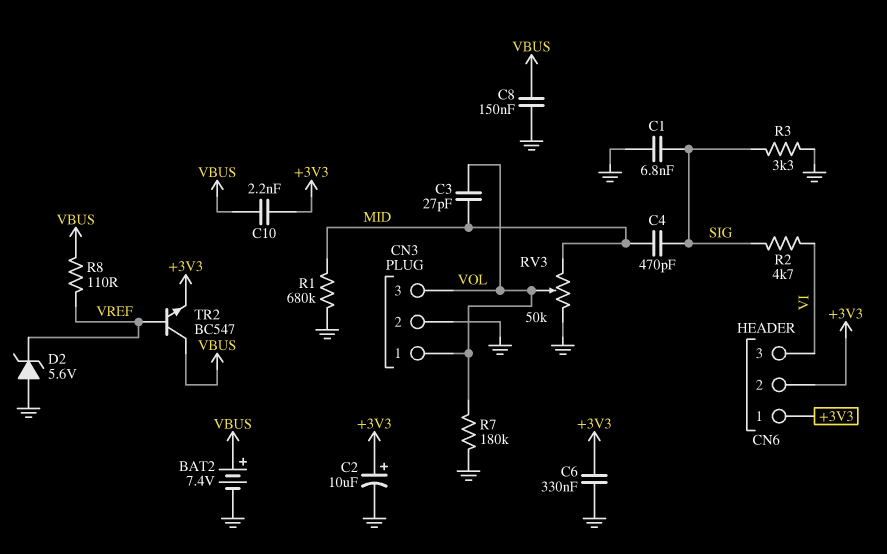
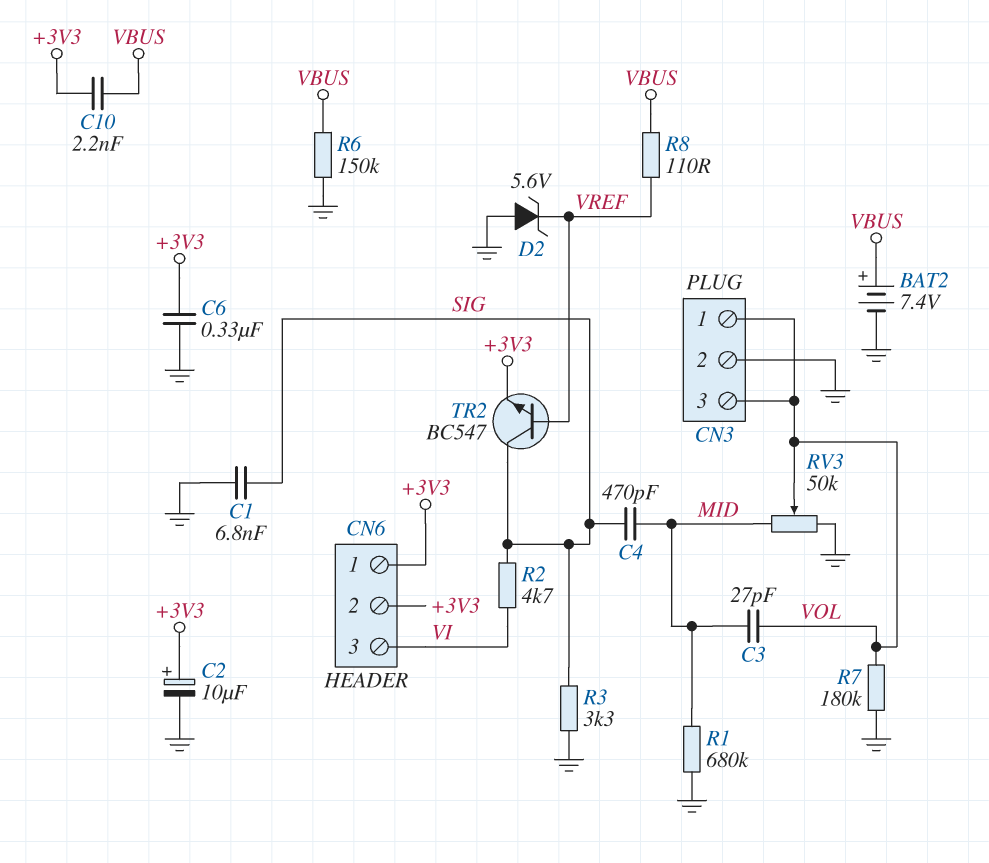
C8: 150nF (GND, VBUS) -> none
R6: none -> 150k (GND, VBUS)
TR2: NPN BC547 (B VREF, C VBUS, E +3V3) -> NPN BC547 (B VREF, C SIG, E +3V3)

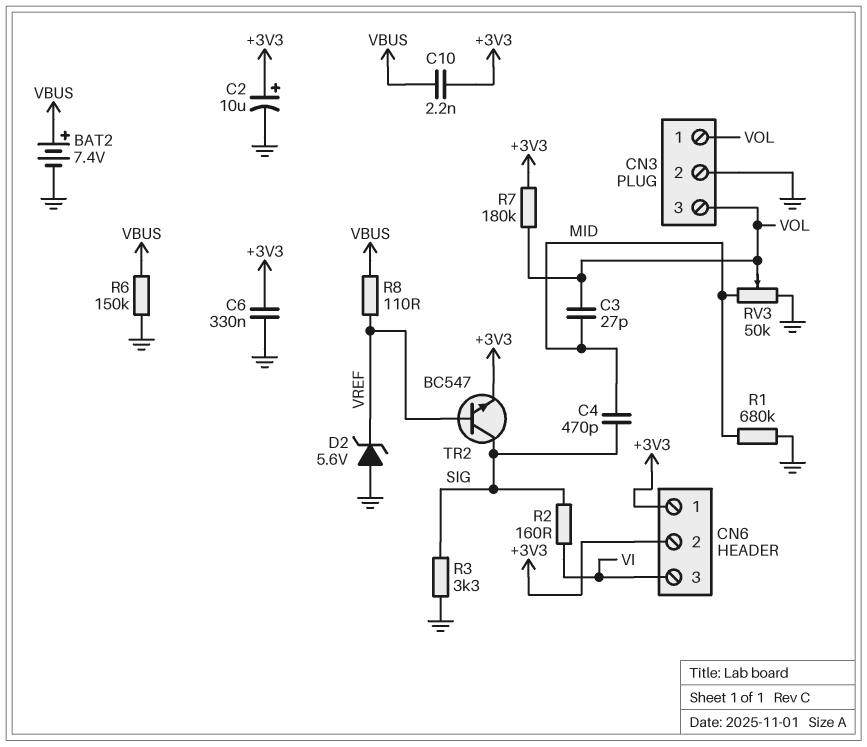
C1: 6.8nF (GND, SIG) -> none
R2: 4.7k (SIG, VI) -> 160 (SIG, VI)
R7: 180k (GND, VOL) -> 180k (+3V3, VOL)

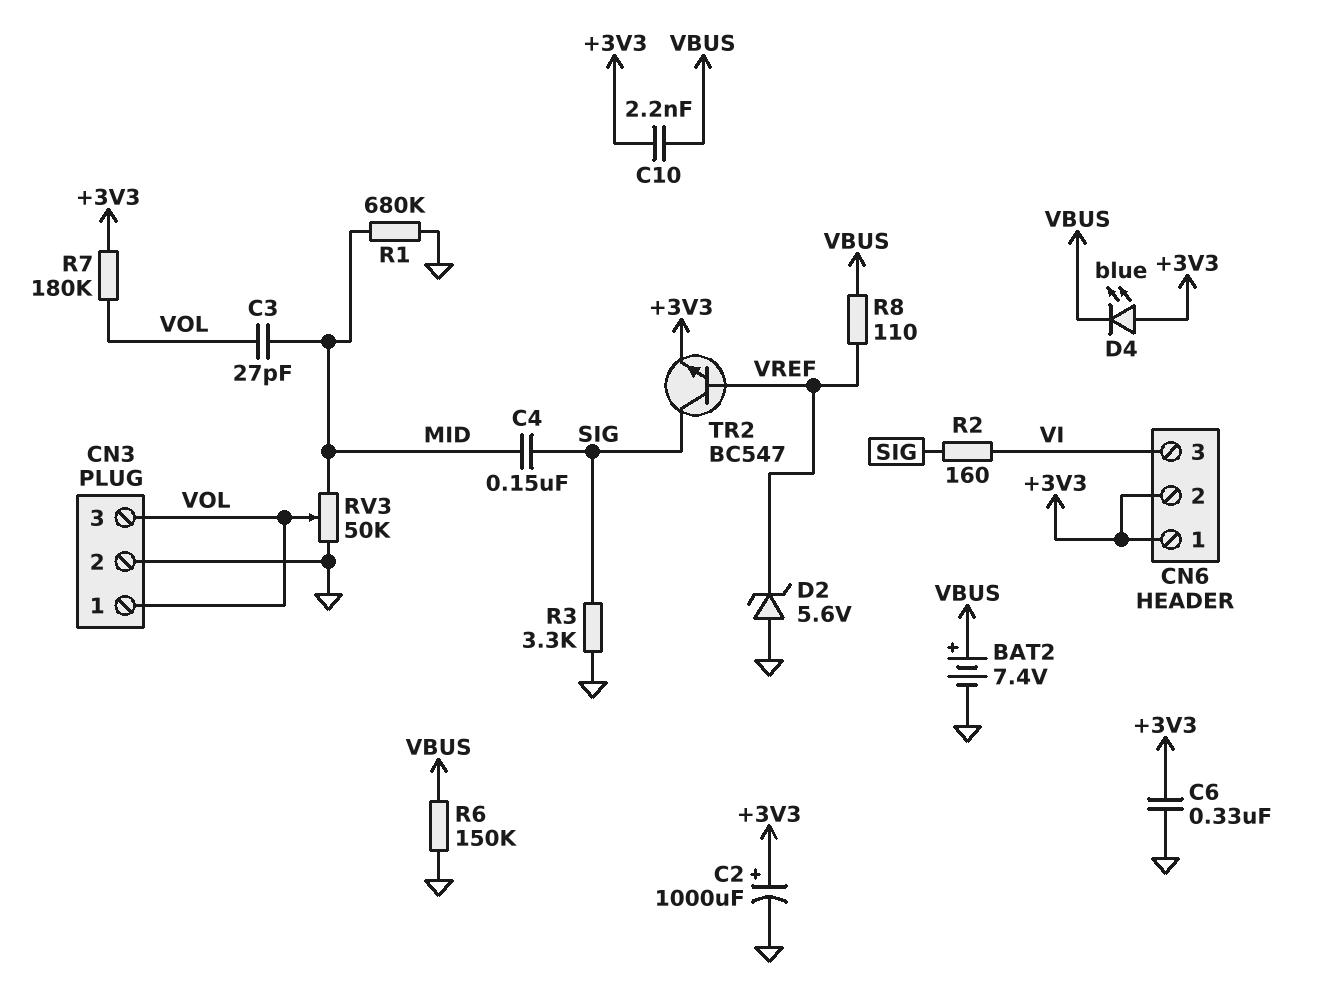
C2: 10uF (plus +3V3, minus GND) -> 1000uF (plus +3V3, minus GND)
C4: 470pF (MID, SIG) -> 150nF (MID, SIG)
D4: none -> LED blue (A +3V3, K VBUS)

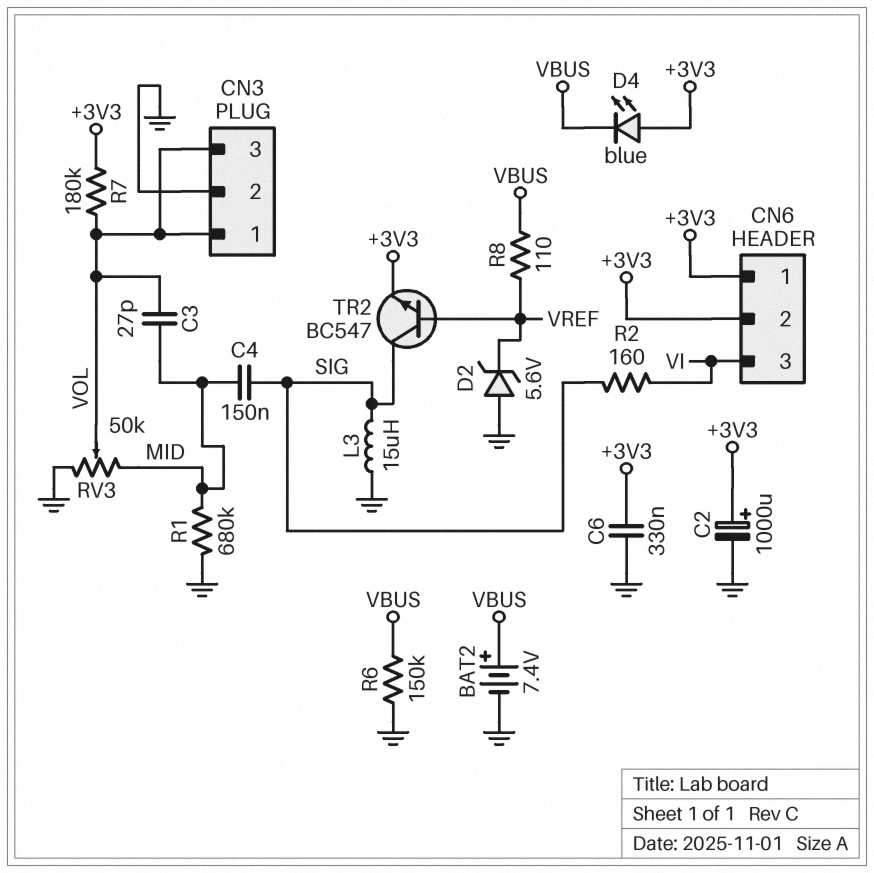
C10: 2.2nF (+3V3, VBUS) -> none
L3: none -> 15uH (GND, SIG)
R3: 3.3k (GND, SIG) -> none

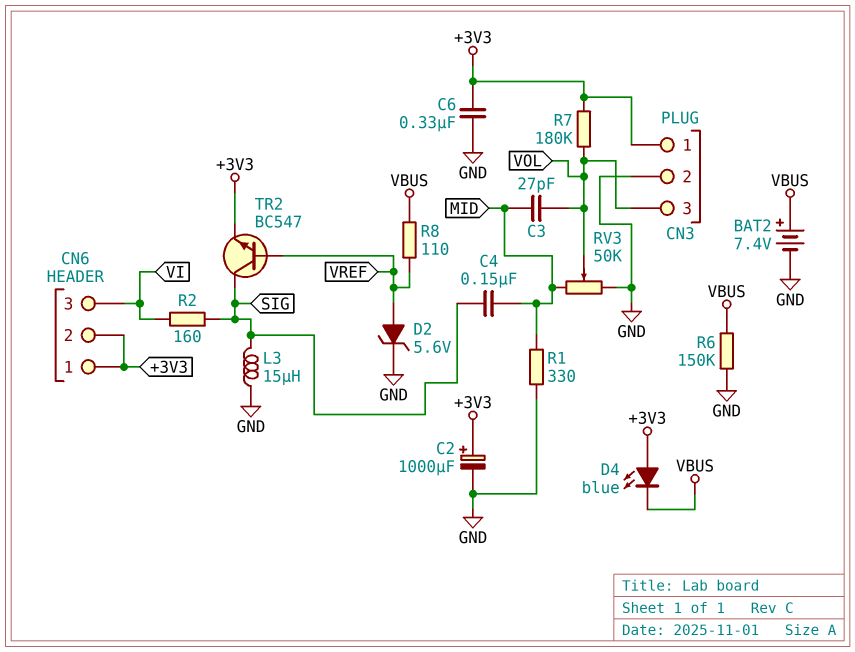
CN3 pin 1: VOL -> +3V3
D2: zener 5.6V (A GND, K VREF) -> zener 5.6V (A VREF, K GND)
R1: 680k (GND, MID) -> 330 (GND, MID)

